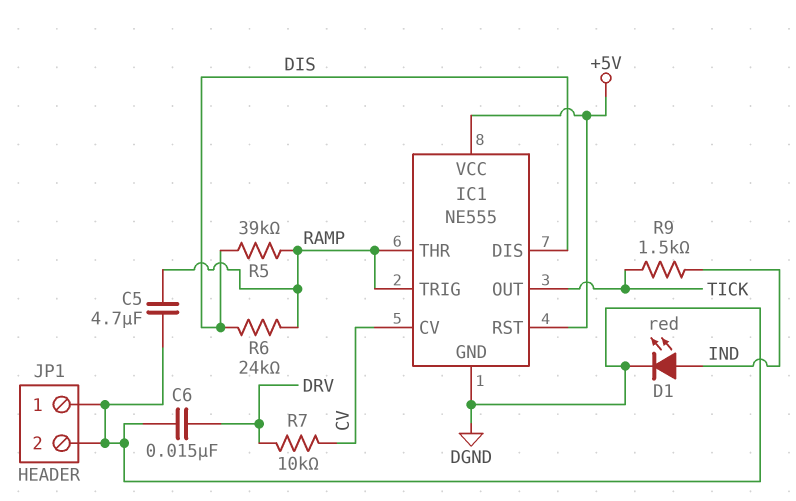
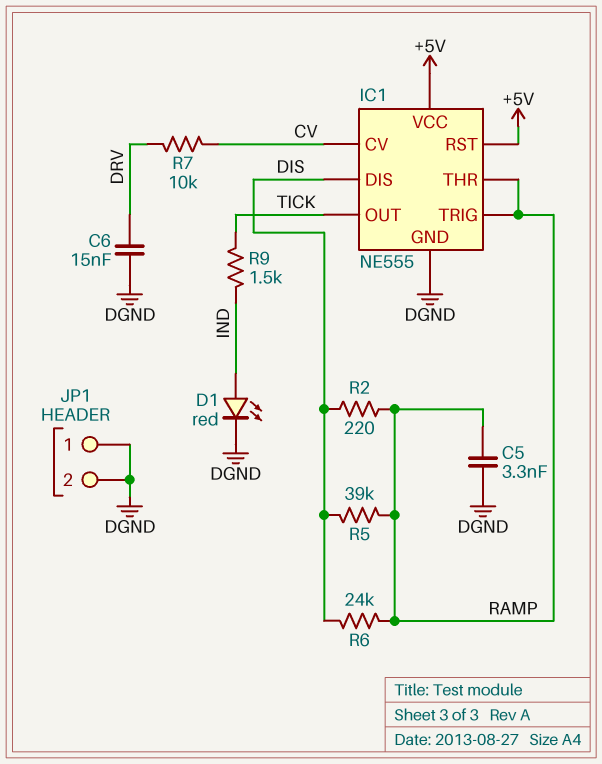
C5: 4.7uF (DGND, RAMP) -> 3.3nF (DGND, RAMP)
R2: none -> 220 (DIS, RAMP)

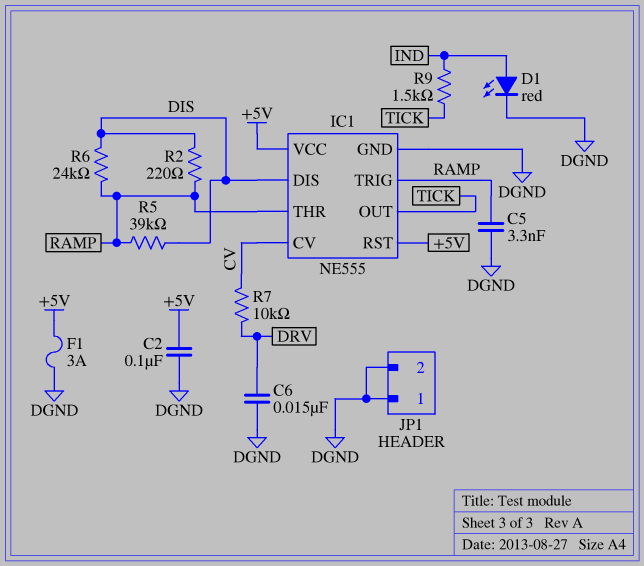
C2: none -> 100nF (+5V, DGND)
F1: none -> 3A (+5V, DGND)

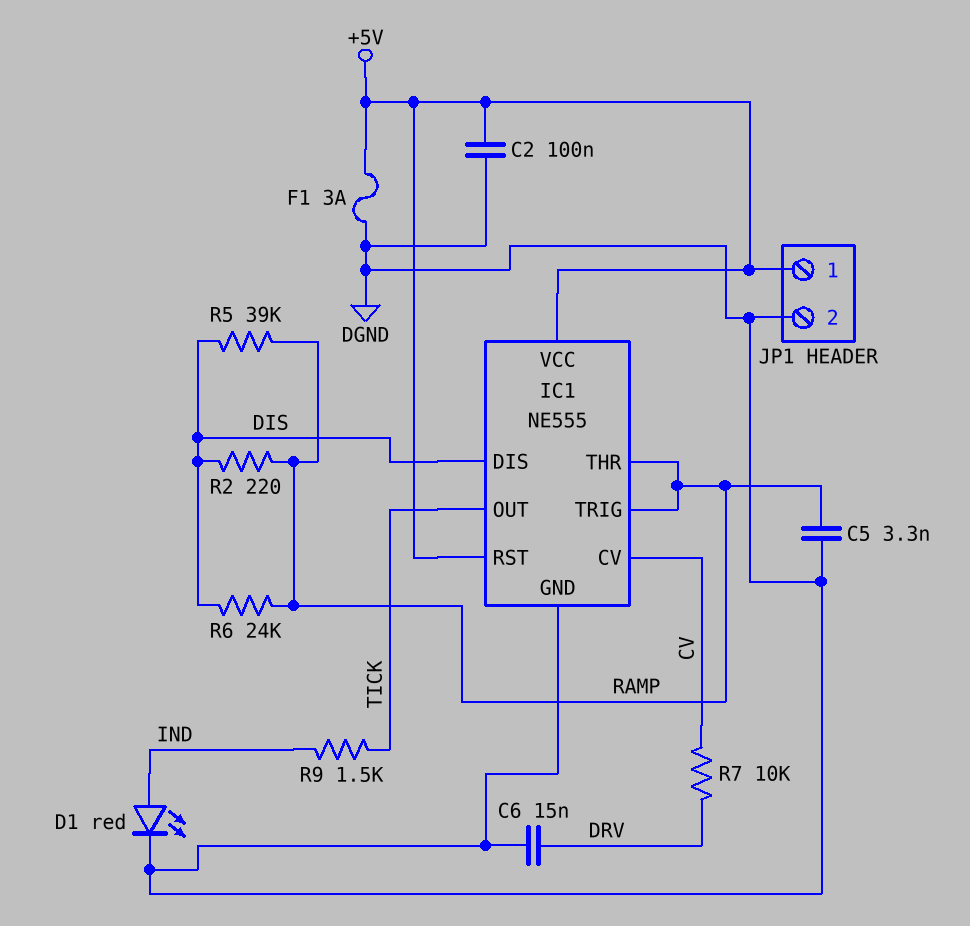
JP1 pin 1: DGND -> +5V

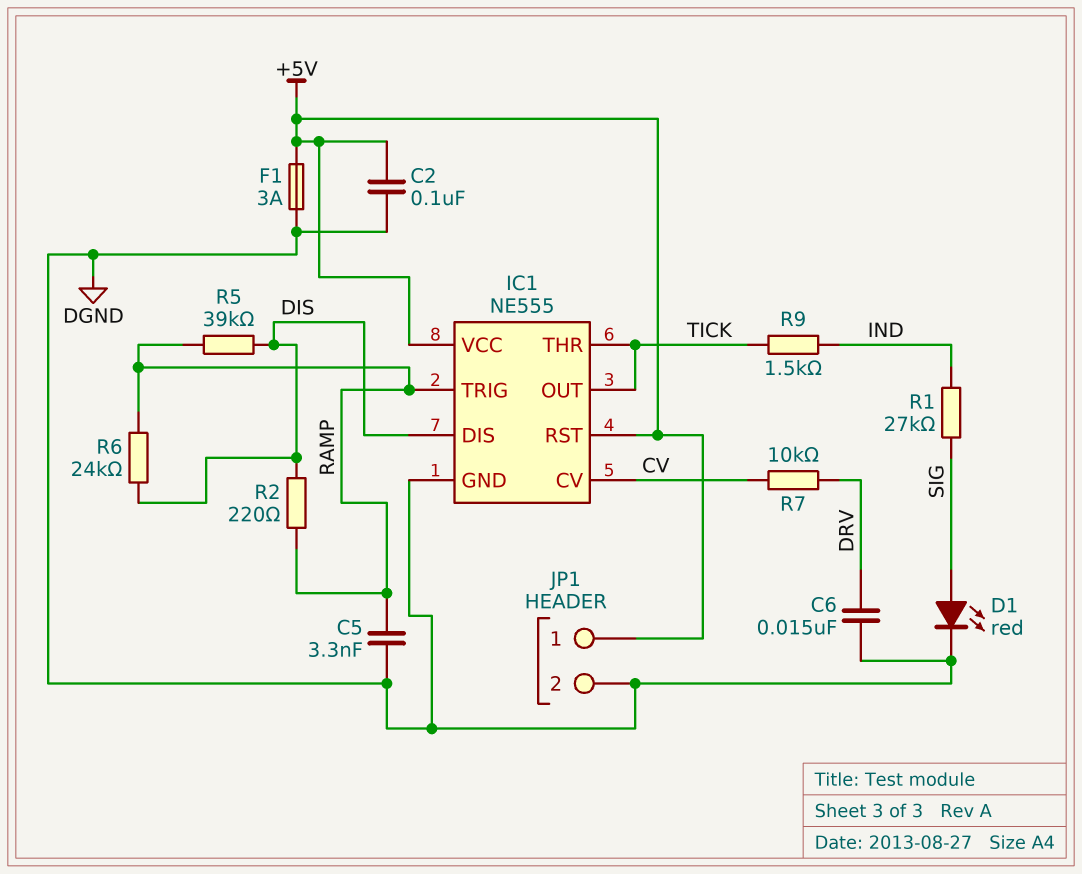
D1: LED red (A IND, K DGND) -> LED red (A SIG, K DGND)
IC1 pin THR: RAMP -> TICK
R1: none -> 27k (IND, SIG)

